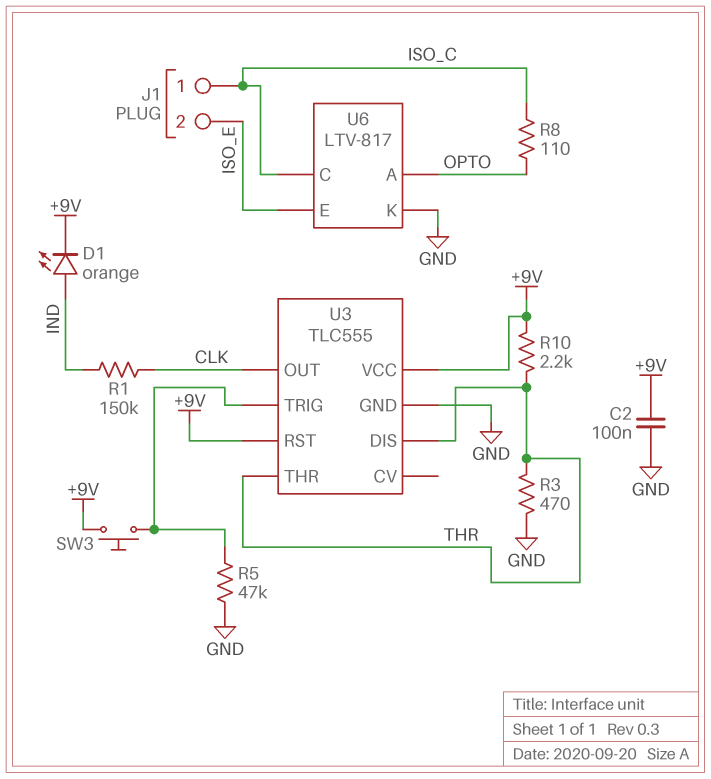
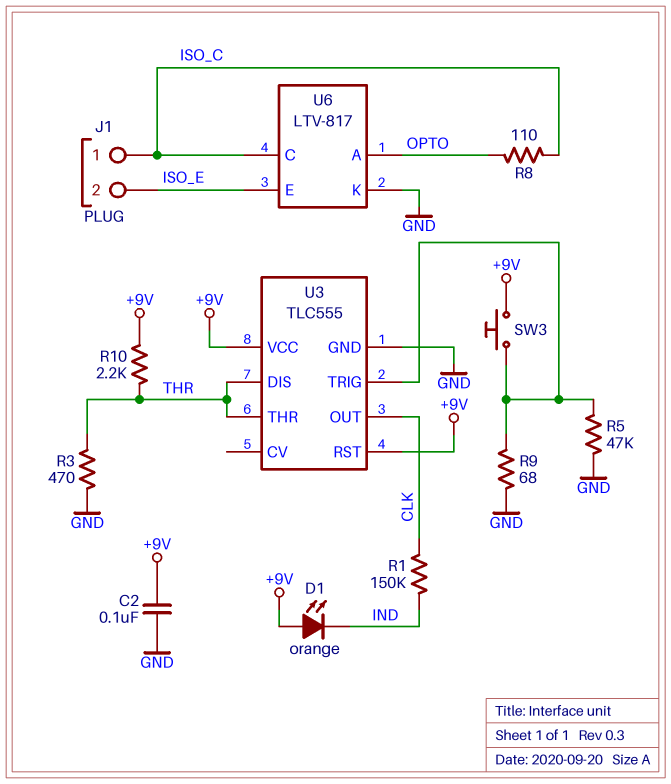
D1: LED orange (A IND, K +9V) -> LED orange (A +9V, K IND)
R9: none -> 68 (GND, U3/TRIG)

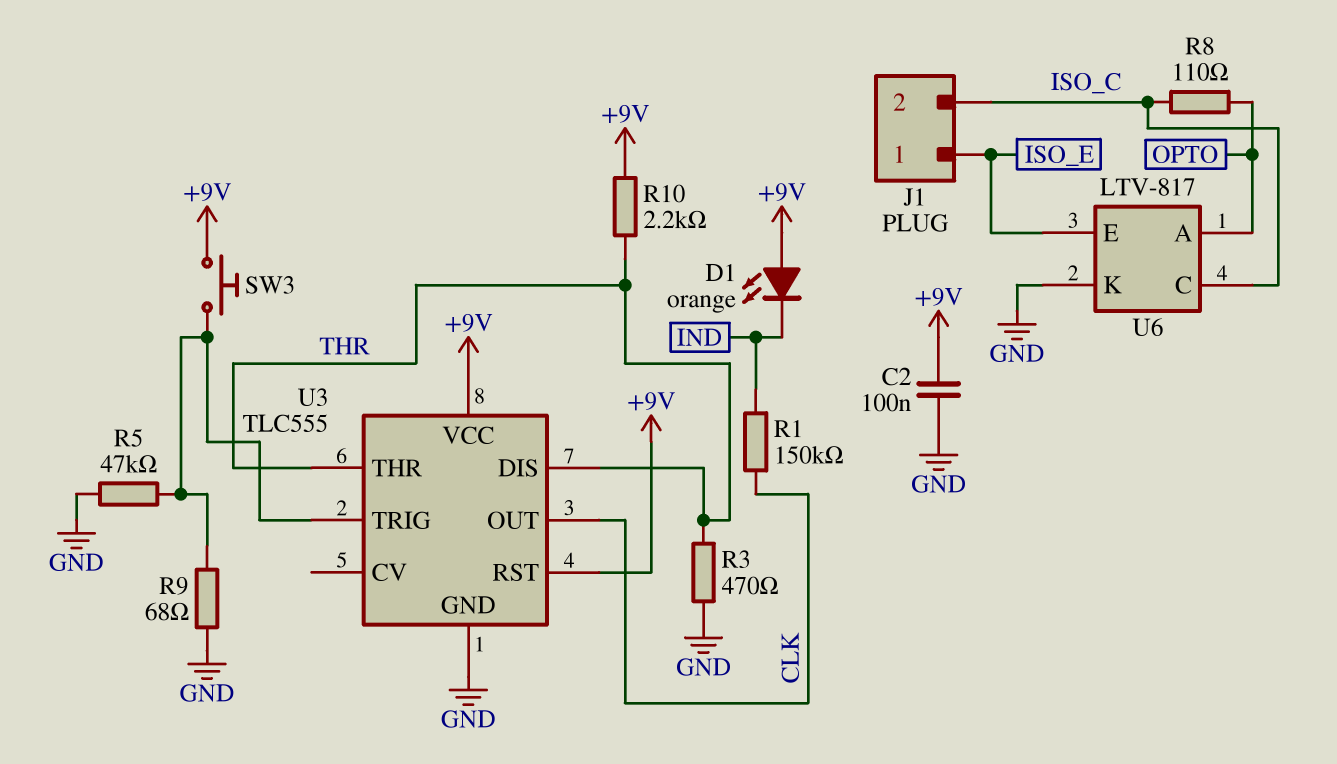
J1 pin 1: ISO_C -> ISO_E
J1 pin 2: ISO_E -> ISO_C

